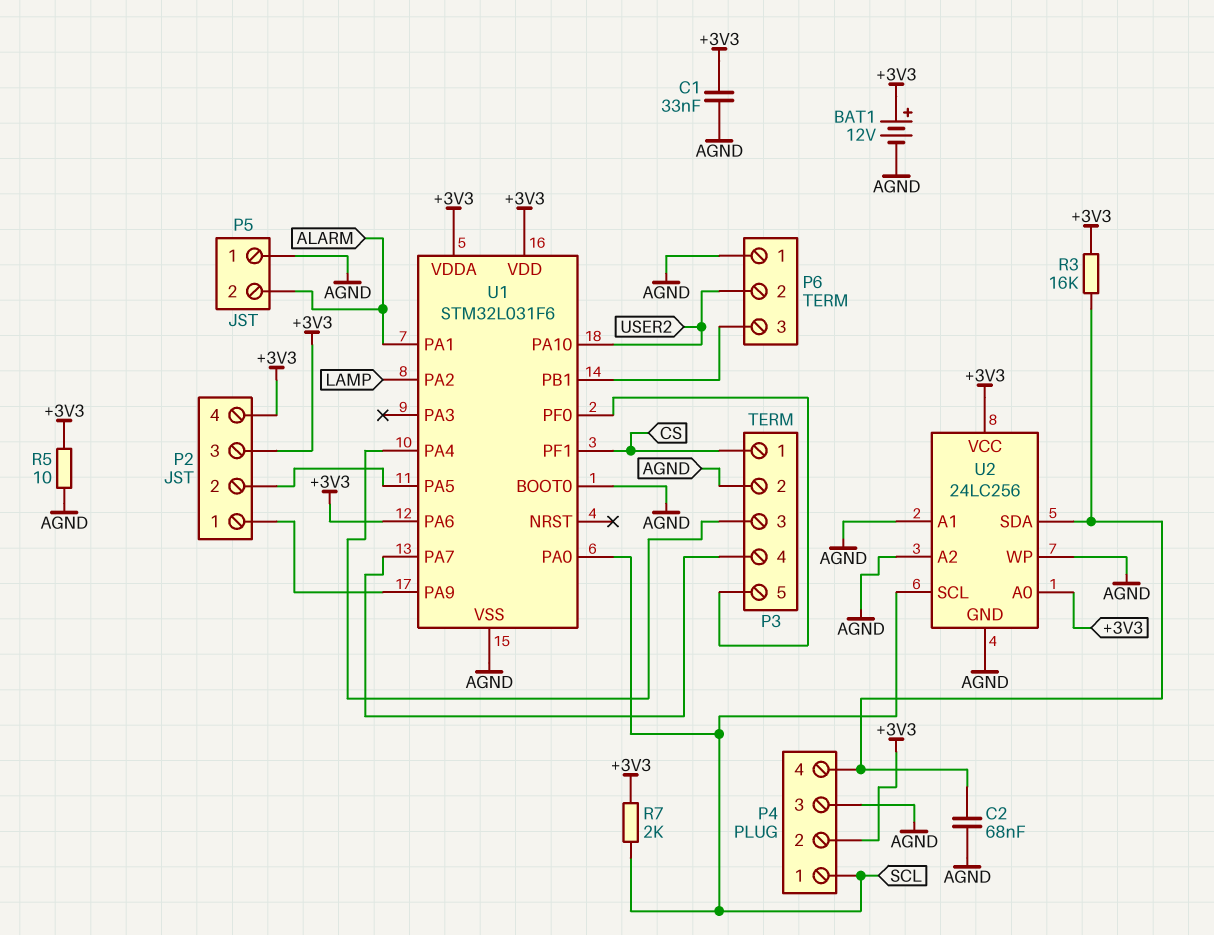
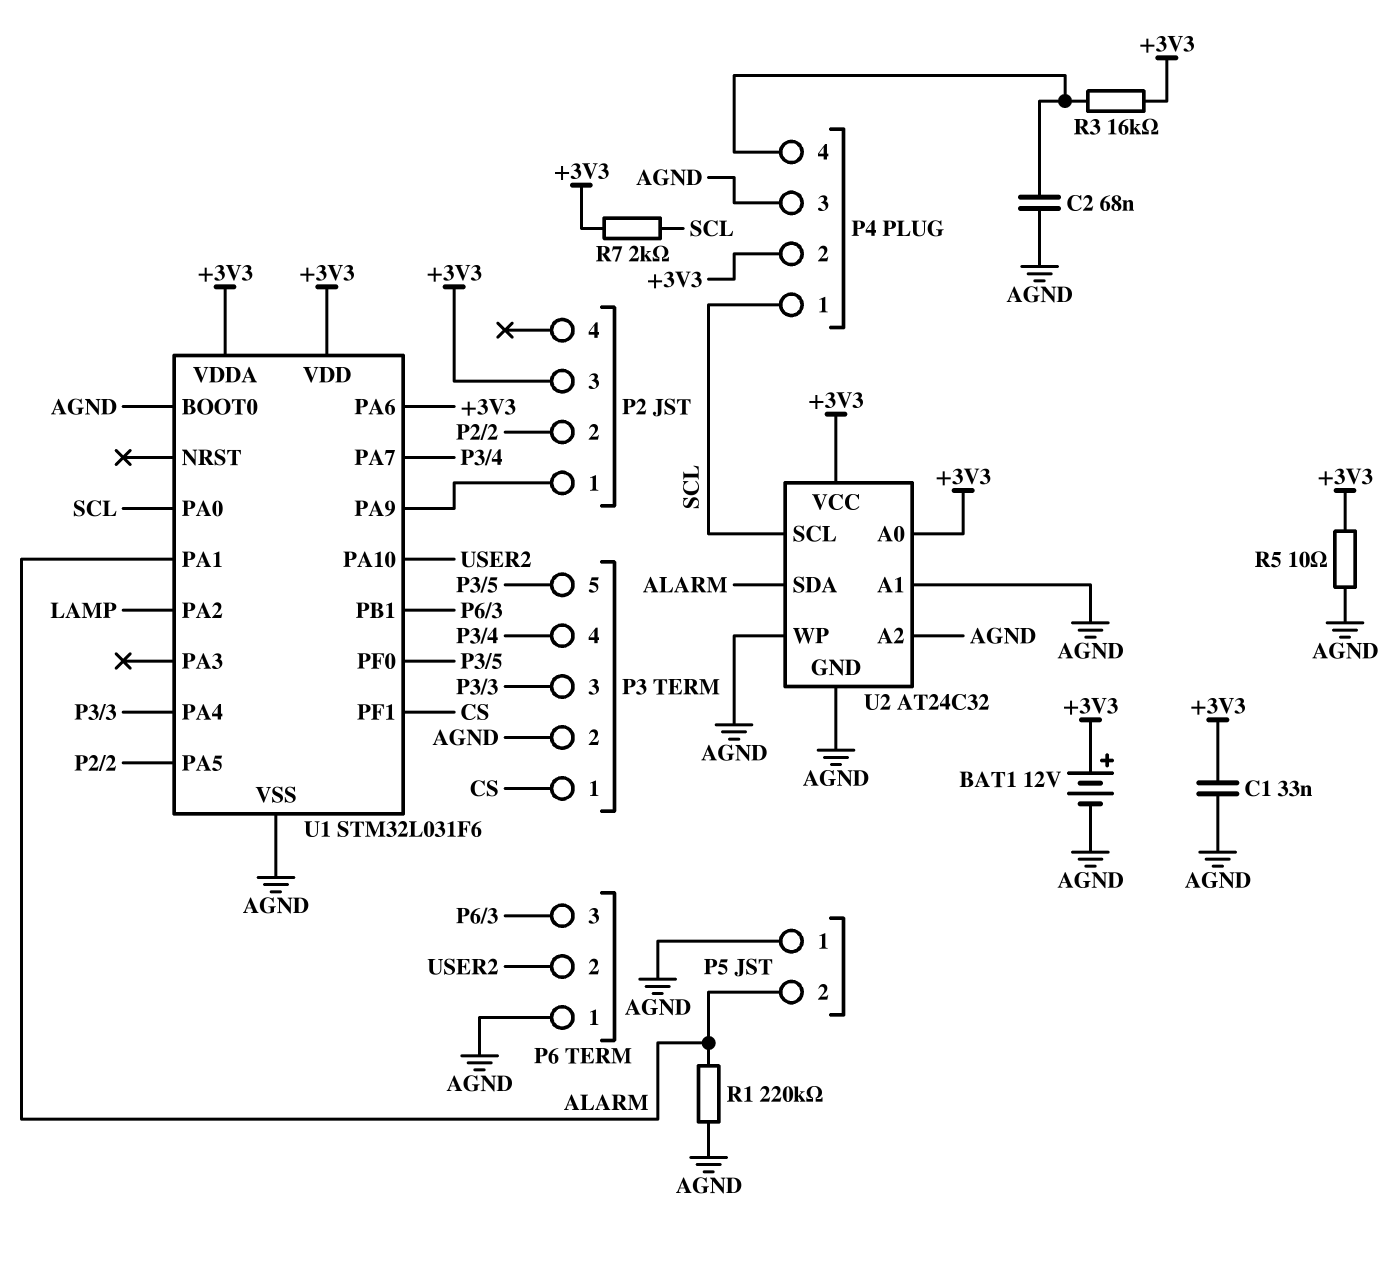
P2 pin 4: +3V3 -> none
R1: none -> 220k (AGND, ALARM)
U2: 24LC256 -> AT24C32
U2 pin SDA: P4/4 -> ALARM

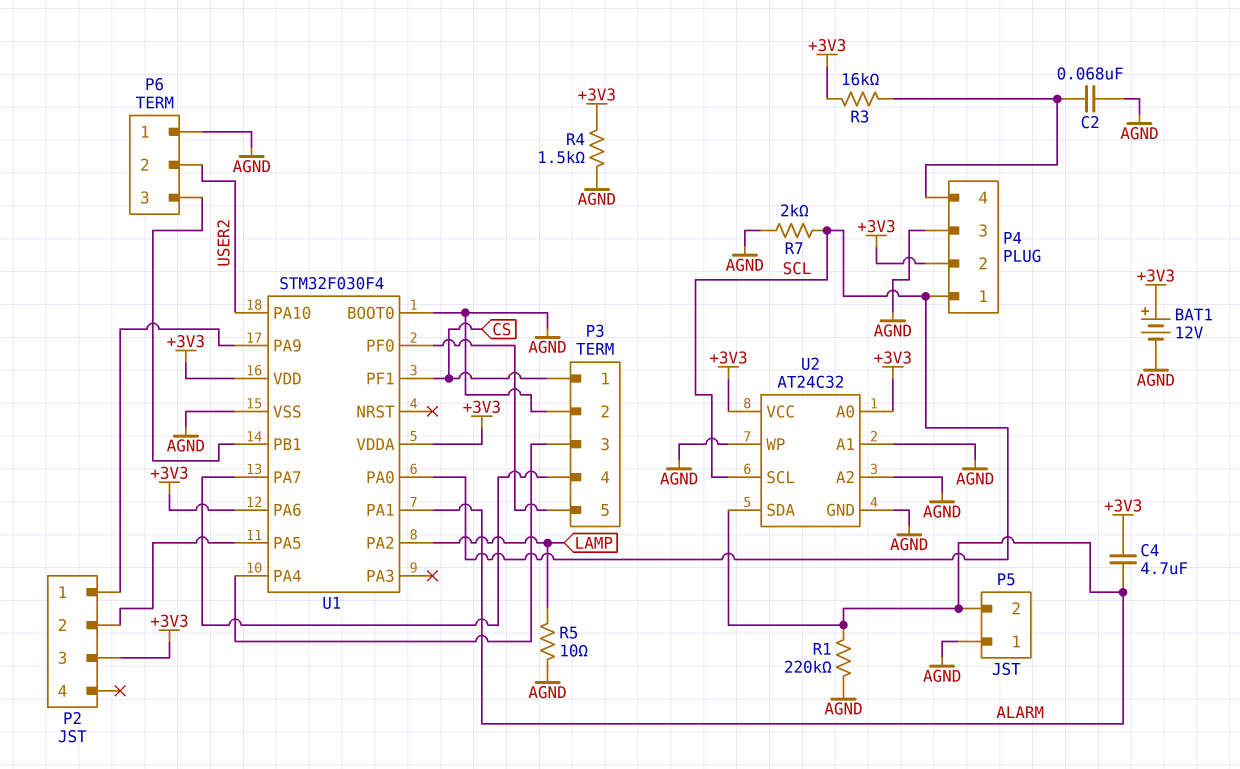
C1: 33nF (+3V3, AGND) -> none
C4: none -> 4.7uF (+3V3, ALARM)
R4: none -> 1.5k (+3V3, AGND)
R5: 10 (+3V3, AGND) -> 10 (AGND, LAMP)
R7: 2k (+3V3, SCL) -> 2k (AGND, SCL)
U1: STM32L031F6 -> STM32F030F4

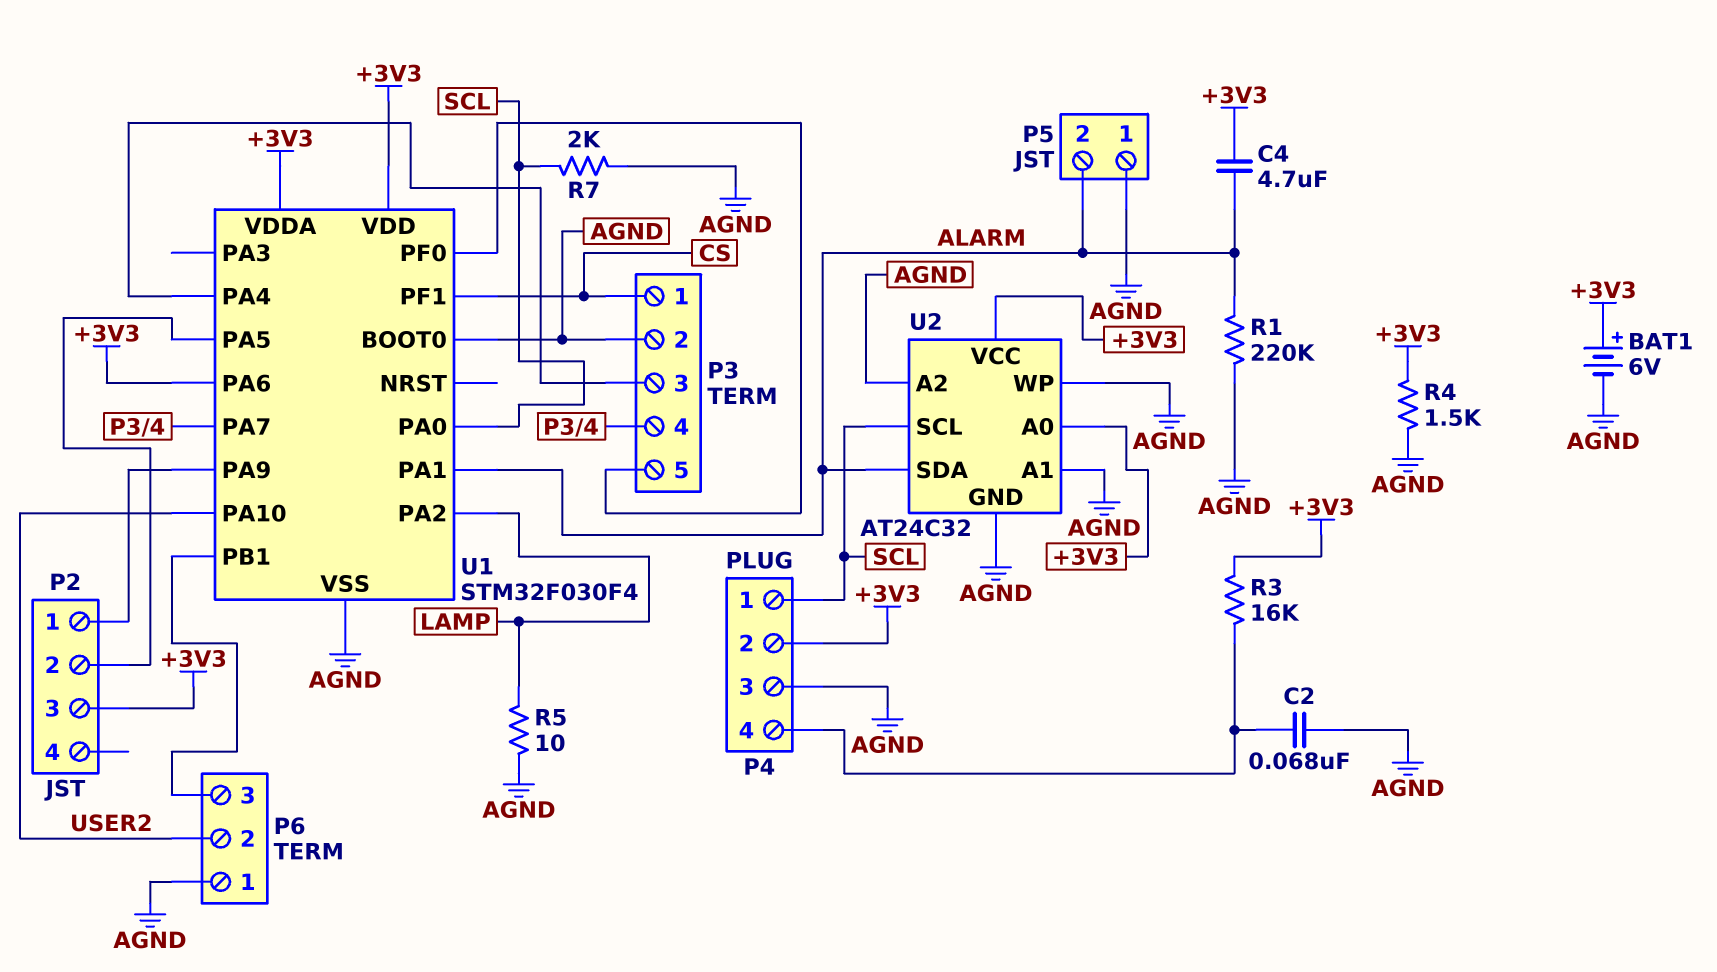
BAT1: 12V (plus +3V3, minus AGND) -> 6V (plus +3V3, minus AGND)

